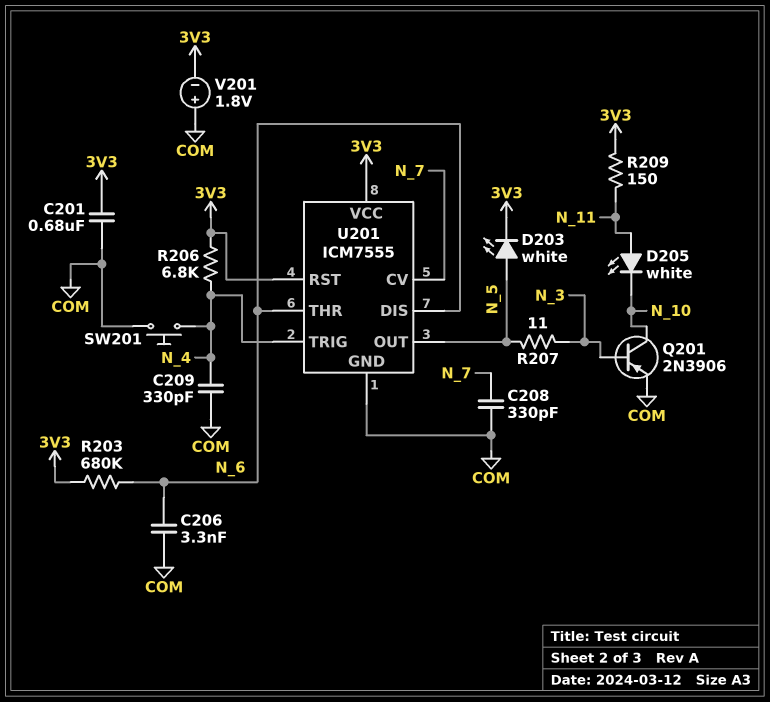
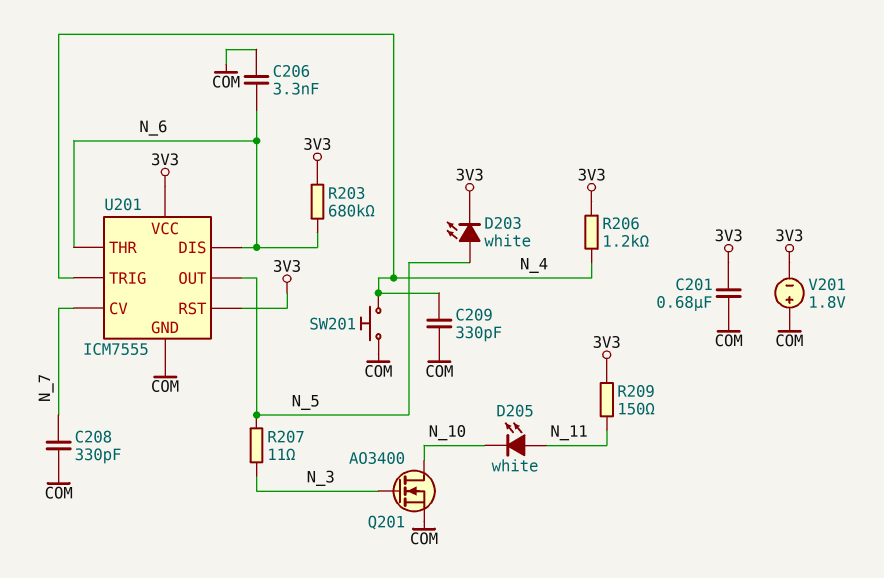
Q201: PNP 2N3906 (B N_3, C N_10, E COM) -> NMOS AO3400 (G N_3, D N_10, S COM)
R206: 6.8k (3V3, N_4) -> 1.2k (3V3, N_4)

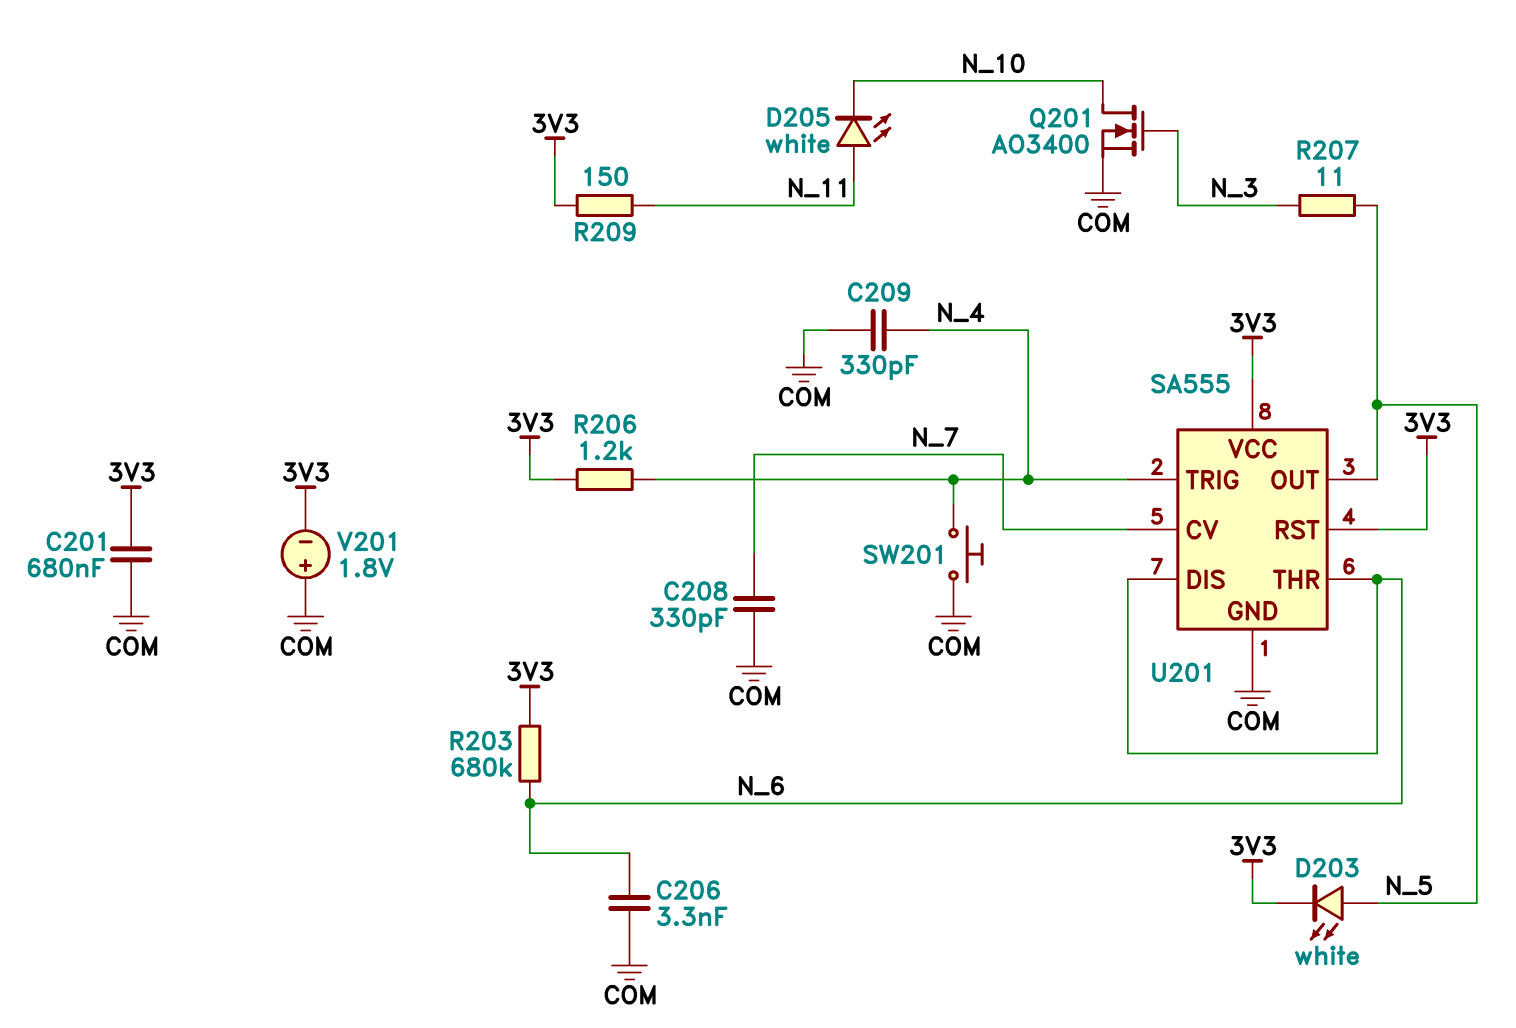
U201: ICM7555 -> SA555

